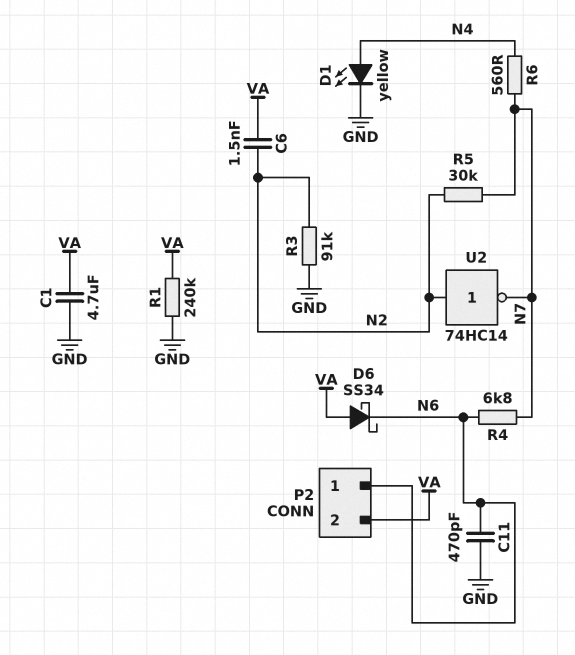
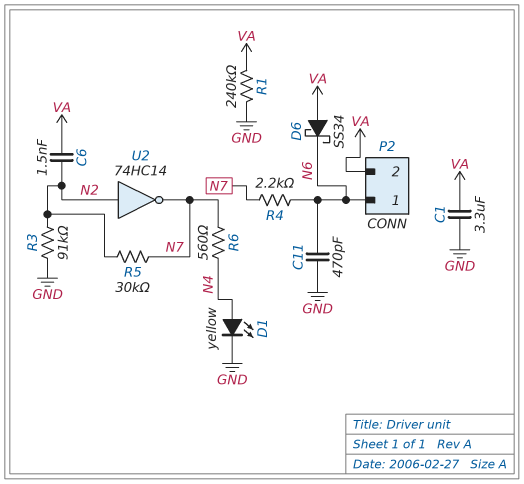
C1: 4.7uF (GND, VA) -> 3.3uF (GND, VA)
R4: 6.8k (N6, N7) -> 2.2k (N6, N7)

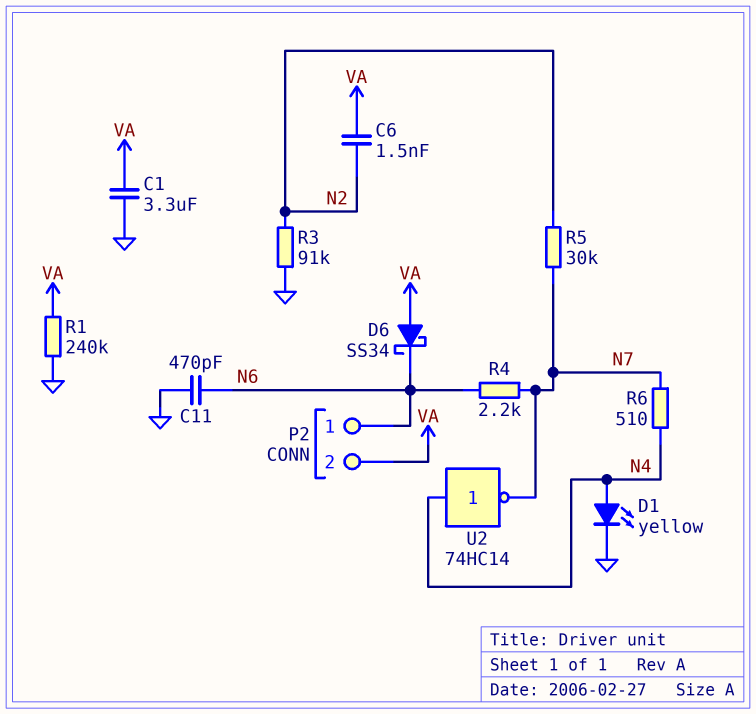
R6: 560 (N4, N7) -> 510 (N4, N7)
U2: NOT 74HC14 (in N2, out N7) -> NOT 74HC14 (in N4, out N7)

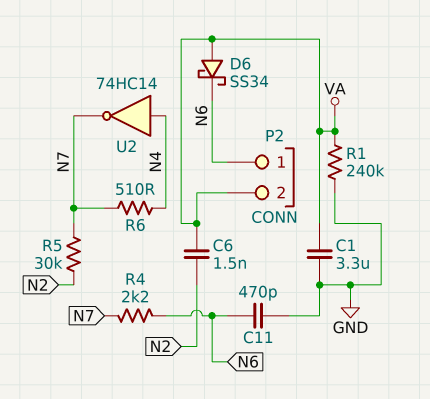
D1: LED yellow (A N4, K GND) -> none
R3: 91k (GND, N2) -> none

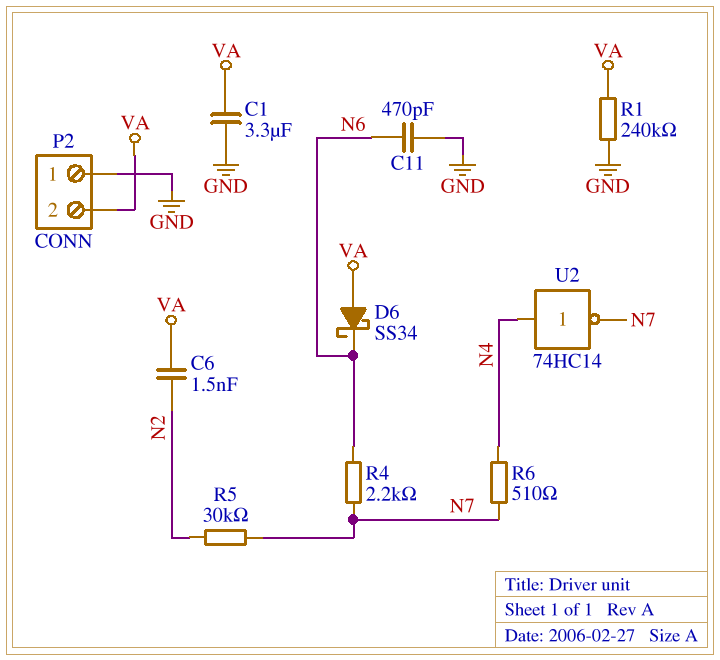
P2 pin 1: N6 -> GND

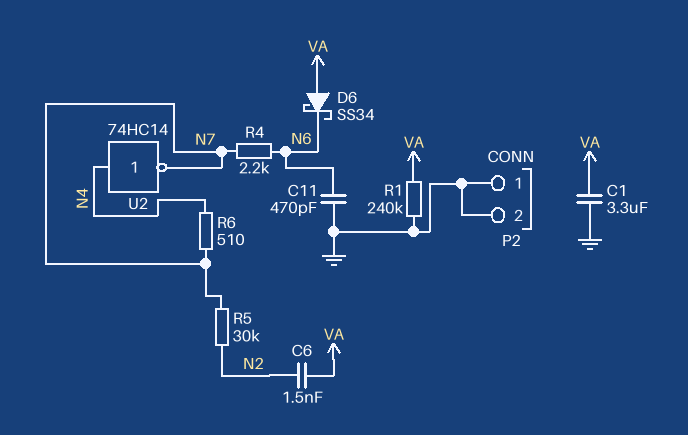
P2 pin 2: VA -> GND

